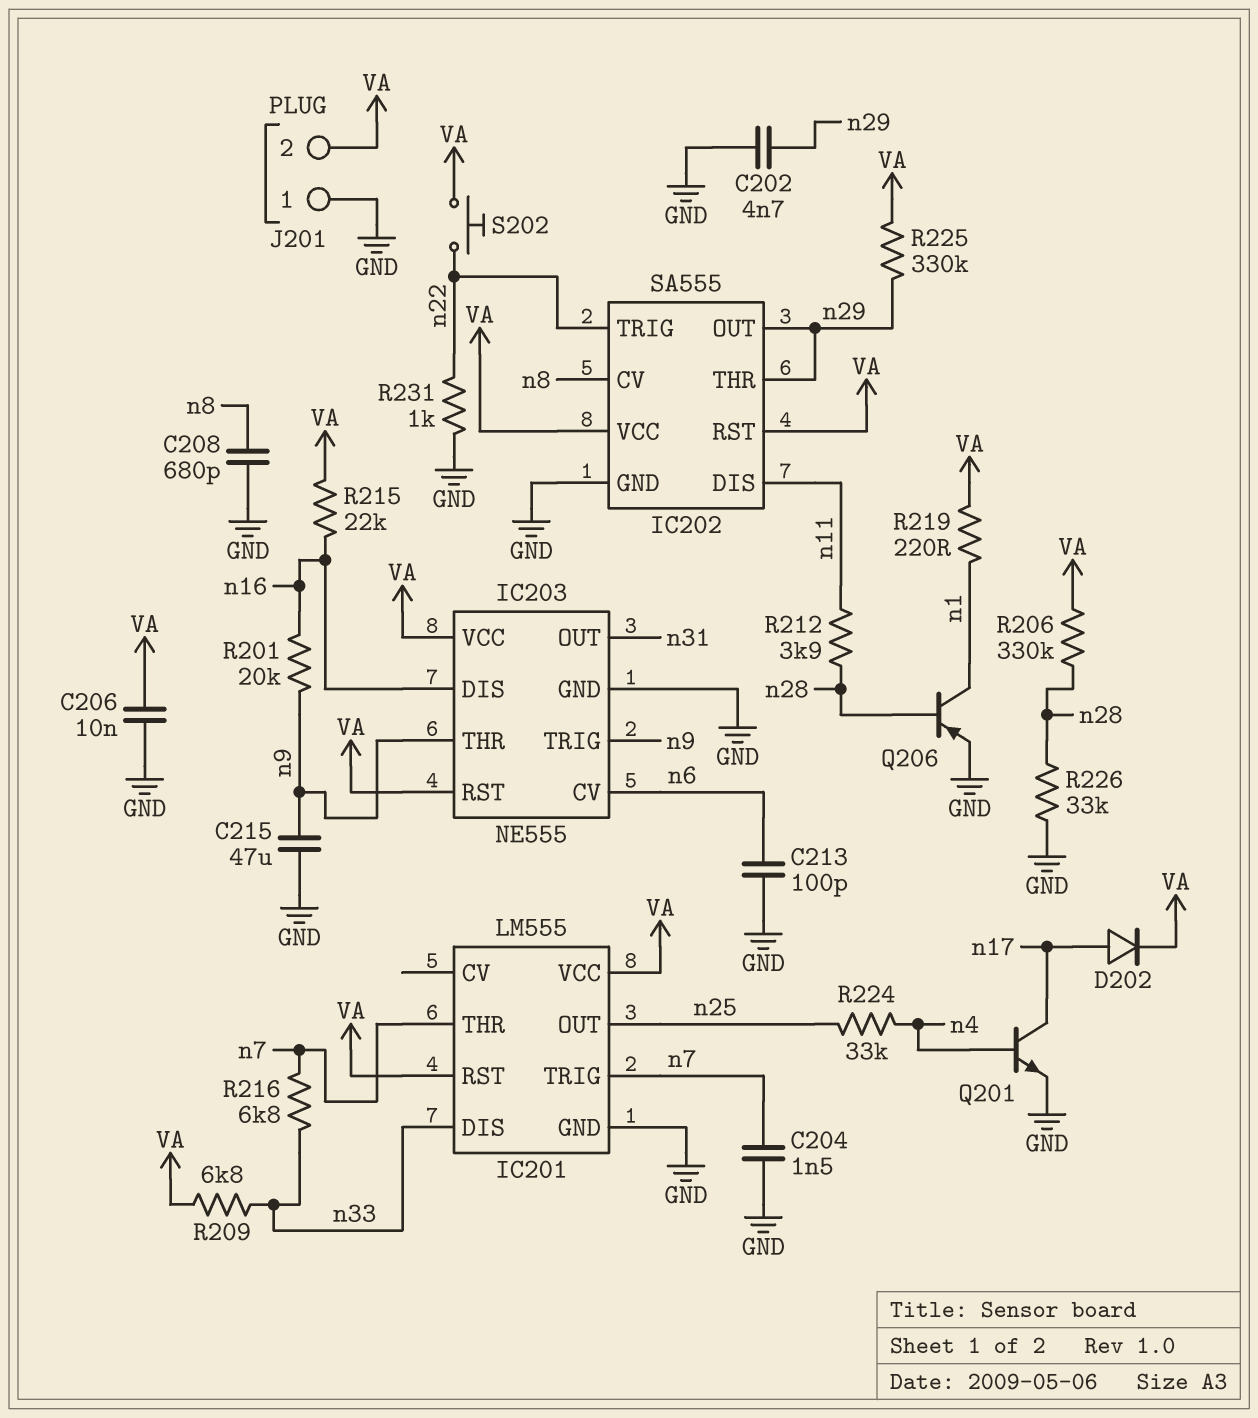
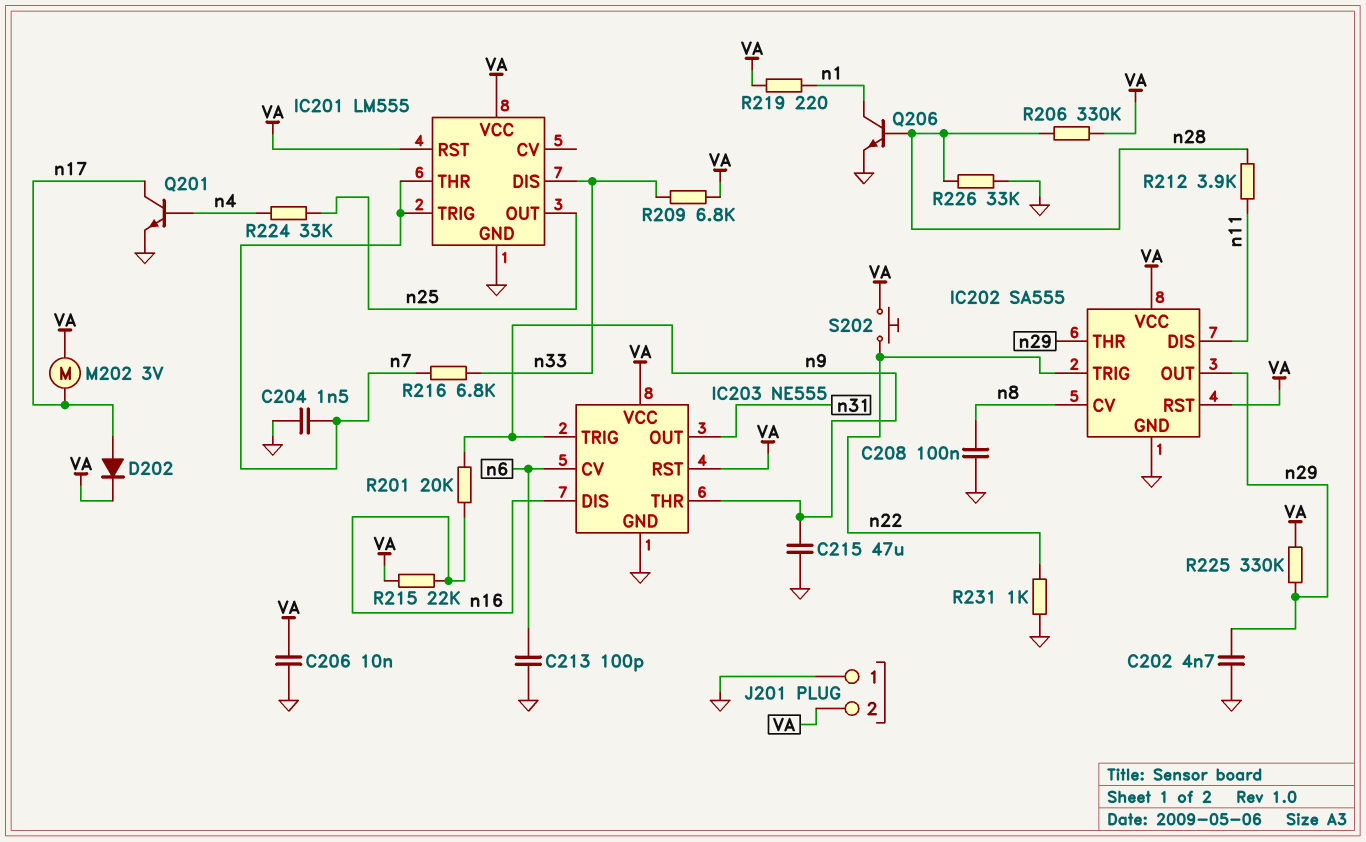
C208: 680pF (GND, n8) -> 100nF (GND, n8)
M202: none -> motor 3V (VA, n17)
Q206: PNP (B n28, C n1, E GND) -> NPN (B n28, C n1, E GND)

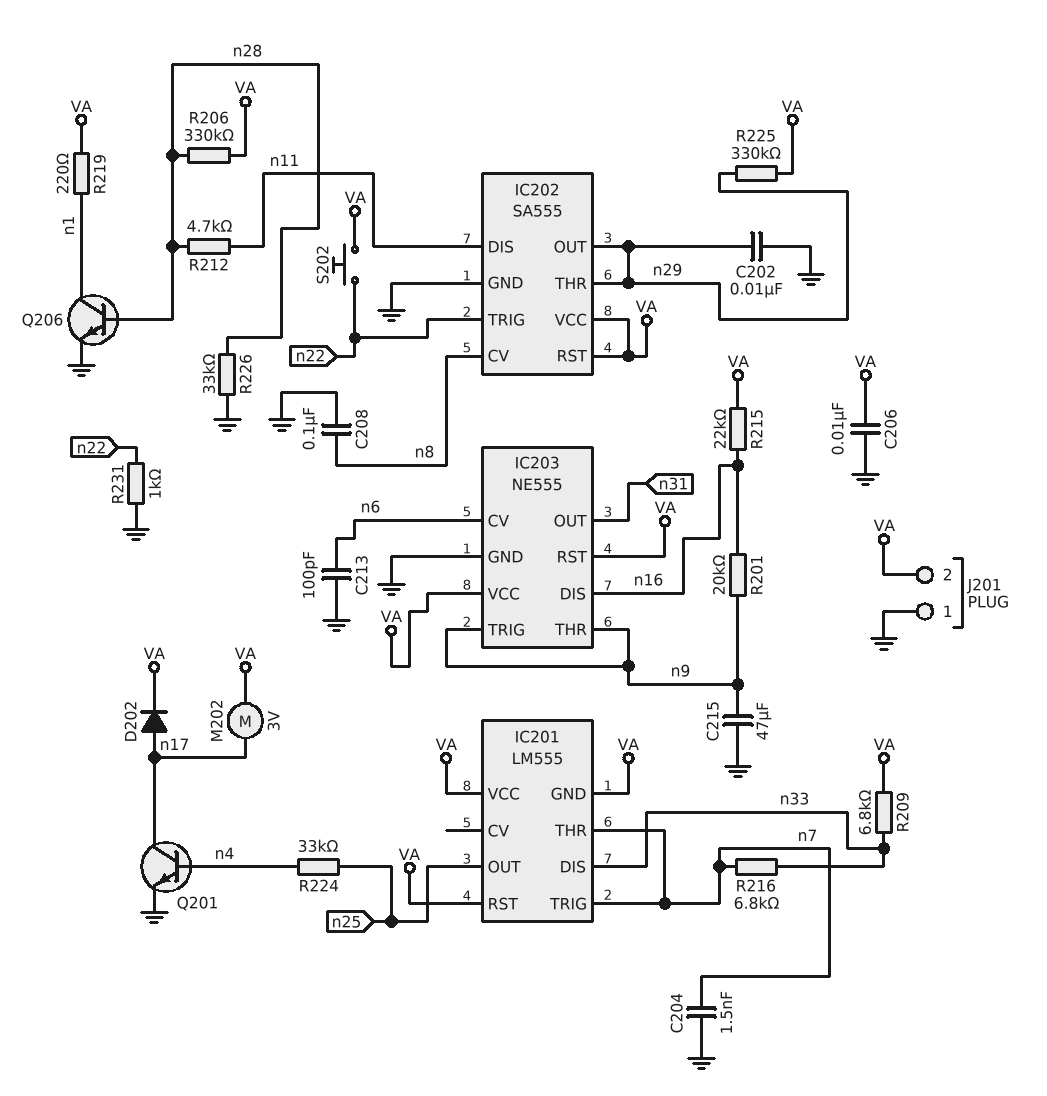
C202: 4.7nF (GND, n29) -> 10nF (GND, n29)
IC201 pin GND: GND -> VA
R212: 3.9k (n11, n28) -> 4.7k (n11, n28)

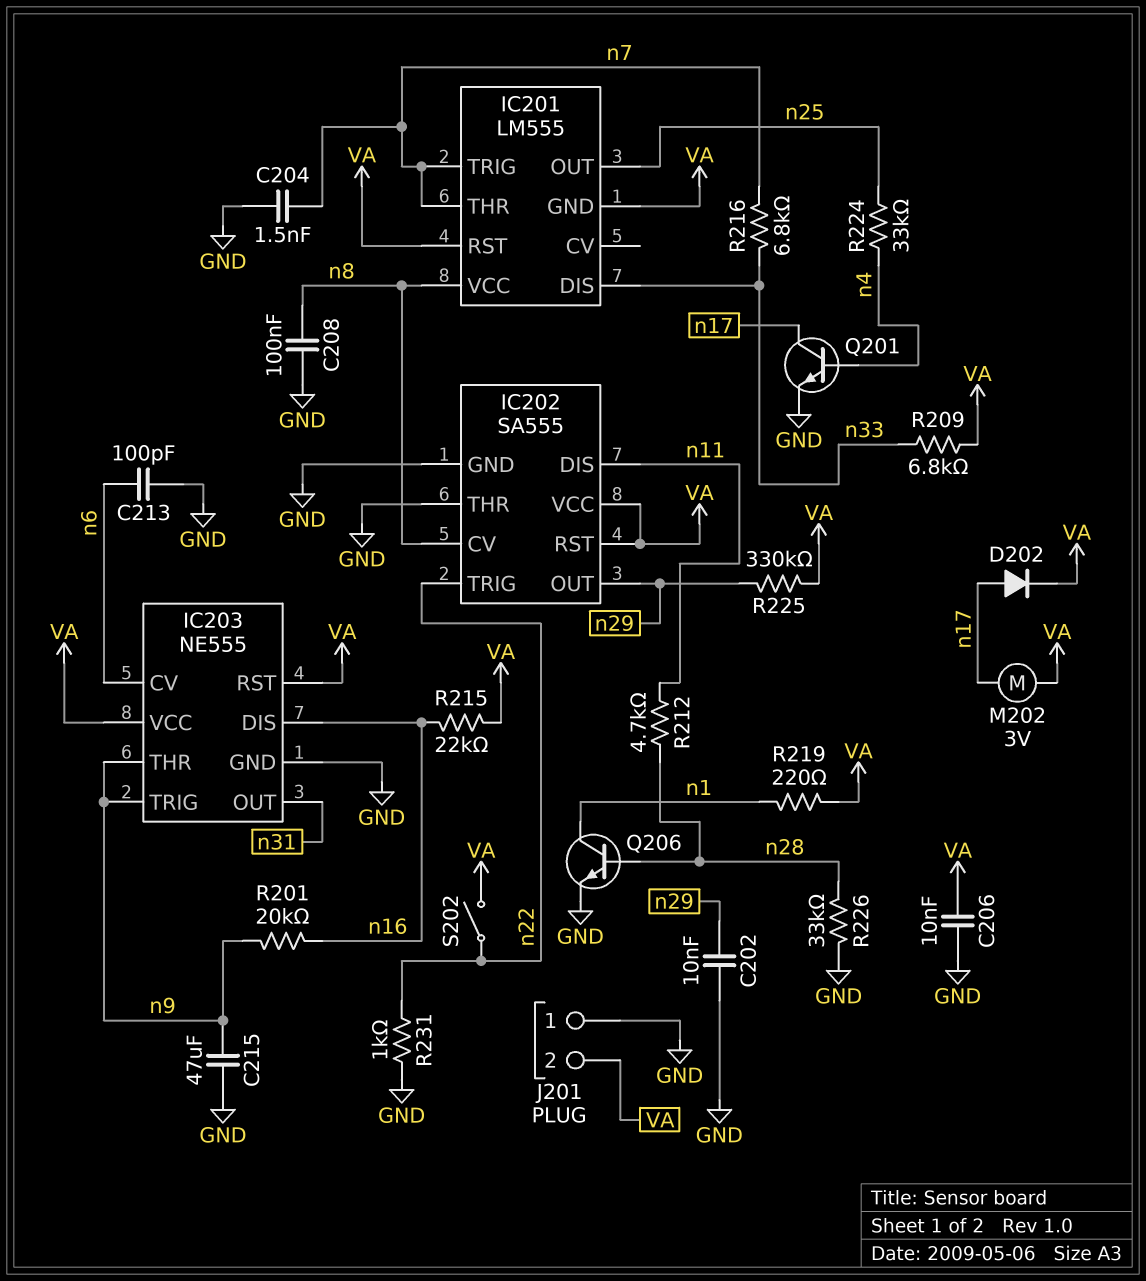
IC201 pin VCC: VA -> n8
IC202 pin THR: n29 -> GND
R206: 330k (VA, n28) -> none
S202: button (VA, n22) -> switch (VA, n22)

